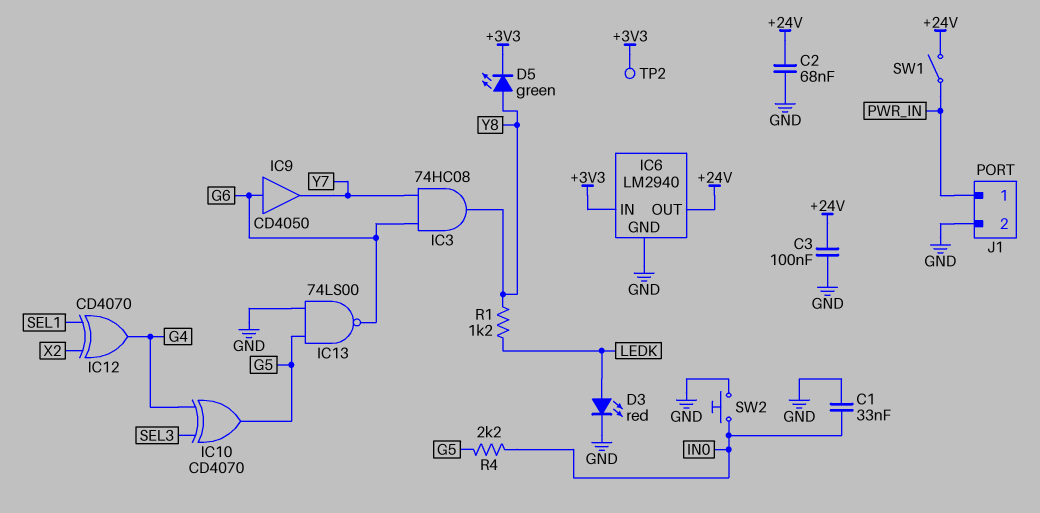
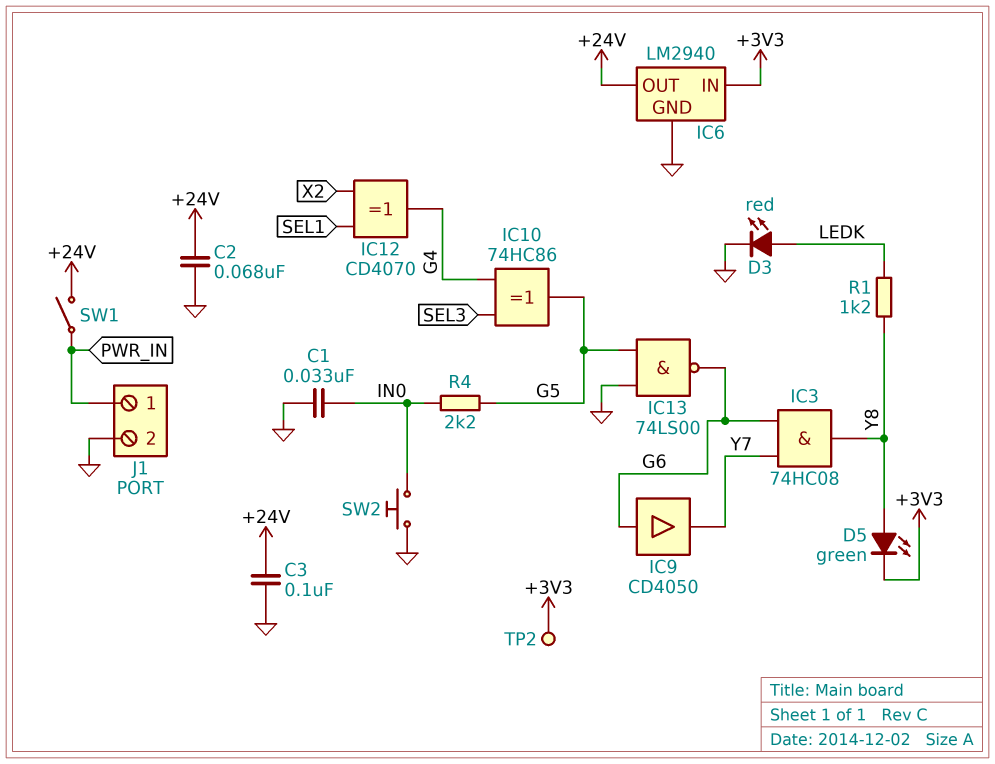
IC10: XOR CD4070 (in G4, in SEL3, out G5) -> XOR 74HC86 (in G4, in SEL3, out G5)

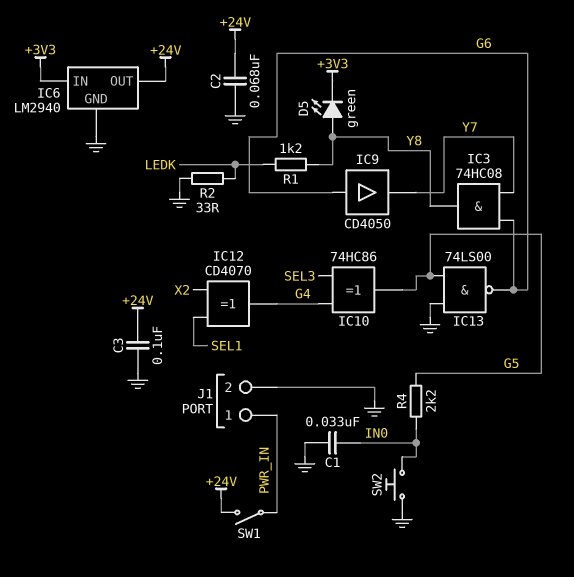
D3: LED red (A LEDK, K GND) -> none
R2: none -> 33 (GND, LEDK)
TP2: test point (+3V3) -> none

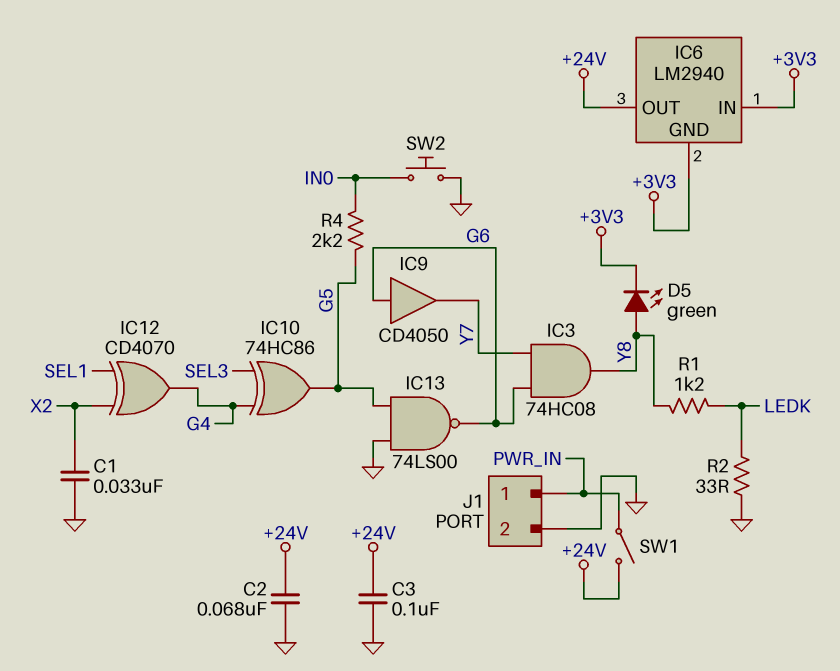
C1: 33nF (GND, IN0) -> 33nF (GND, X2)
IC6 pin GND: GND -> +3V3

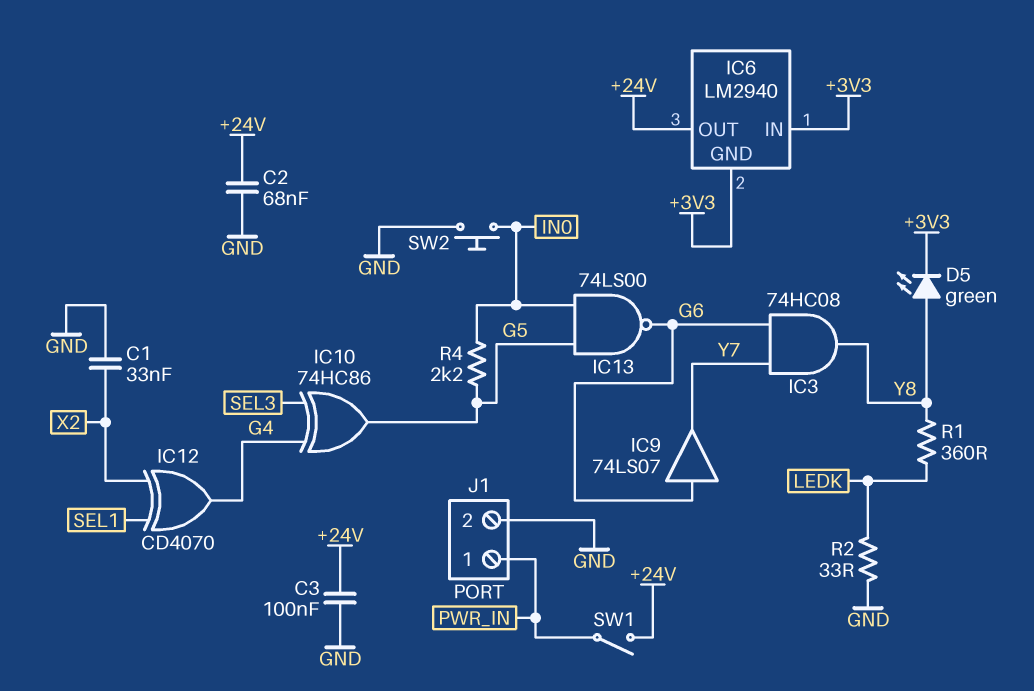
IC9: buffer CD4050 (in G6, out Y7) -> buffer 74LS07 (in G6, out Y7)
IC13: NAND 74LS00 (in G5, in GND, out G6) -> NAND 74LS00 (in G5, in IN0, out G6)
R1: 1.2k (LEDK, Y8) -> 360 (LEDK, Y8)

